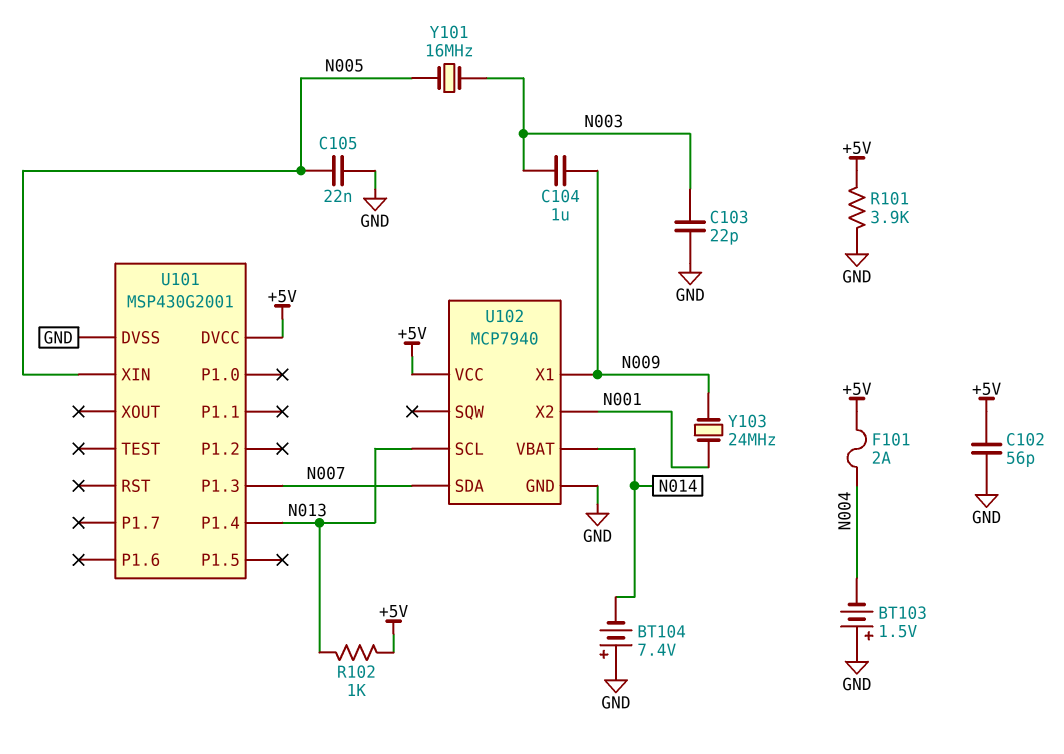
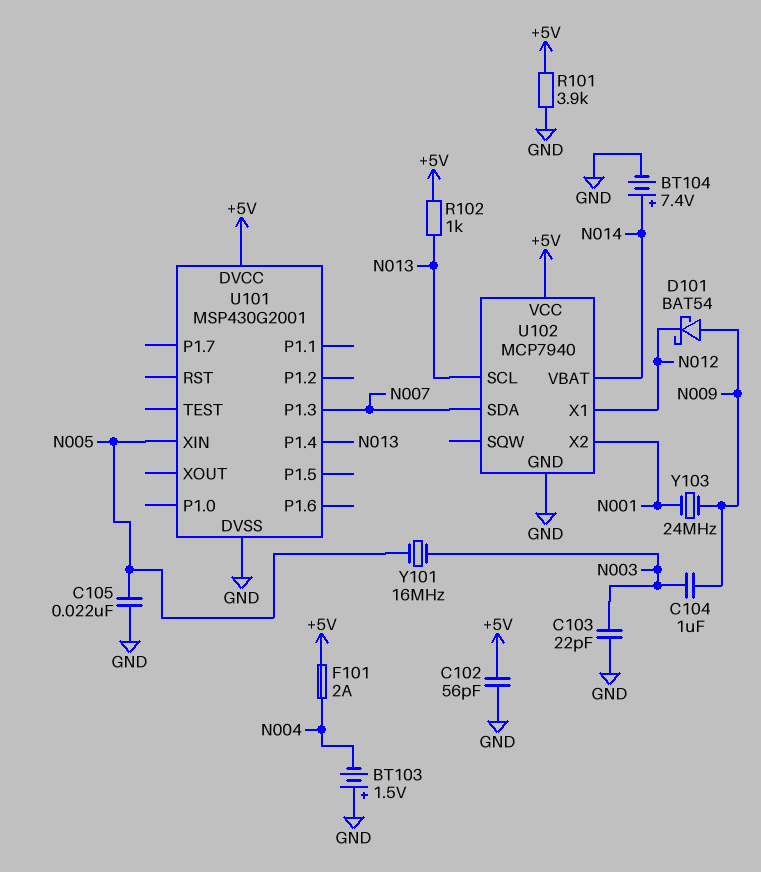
BT104: 7.4V (plus GND, minus N014) -> 7.4V (plus N014, minus GND)
D101: none -> schottky BAT54 (A N009, K N012)
U102 pin X1: N009 -> N012

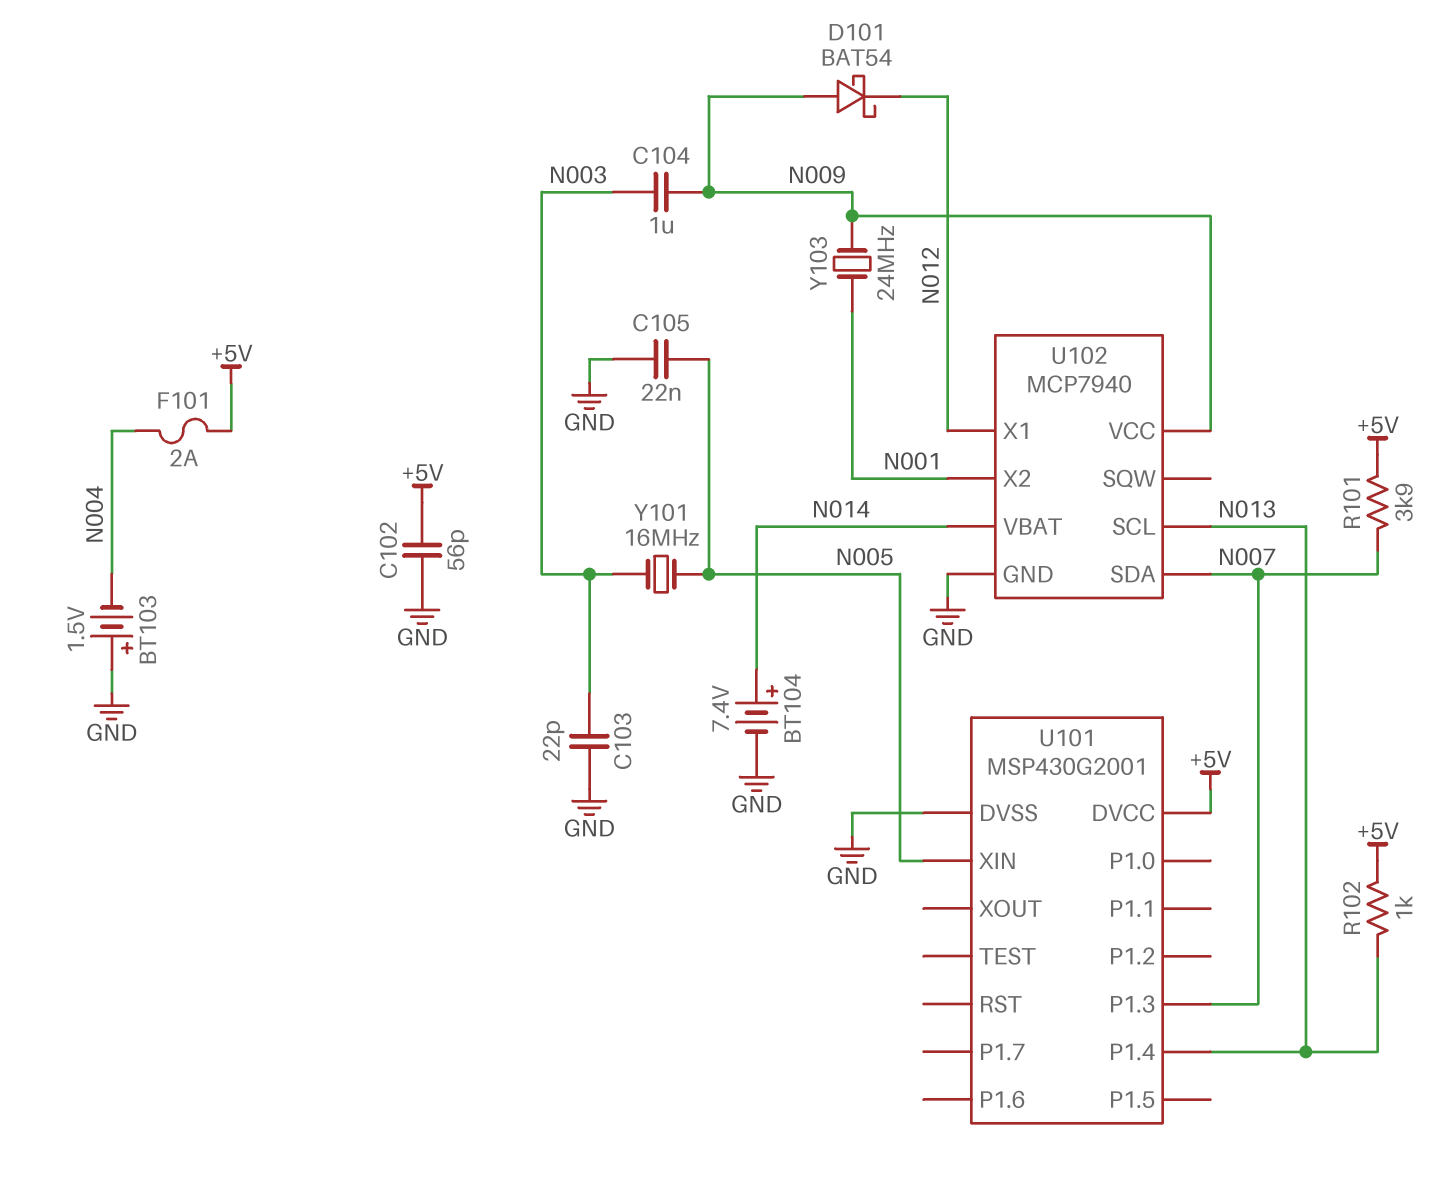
R101: 3.9k (+5V, GND) -> 3.9k (+5V, N007)
U102 pin VCC: +5V -> N009

